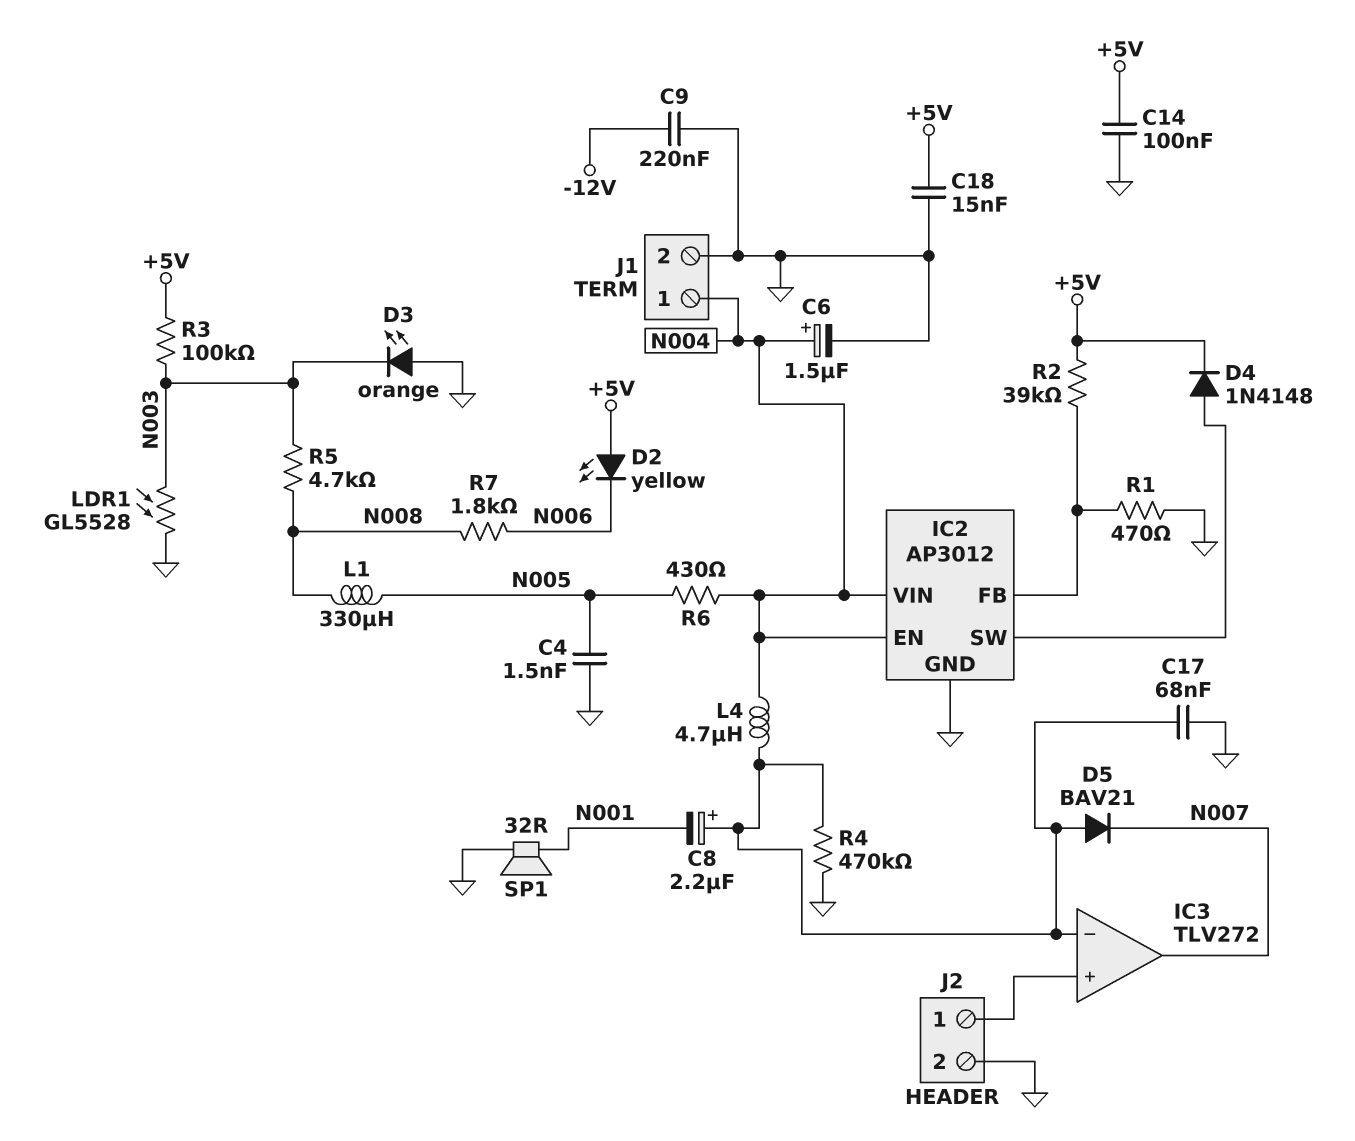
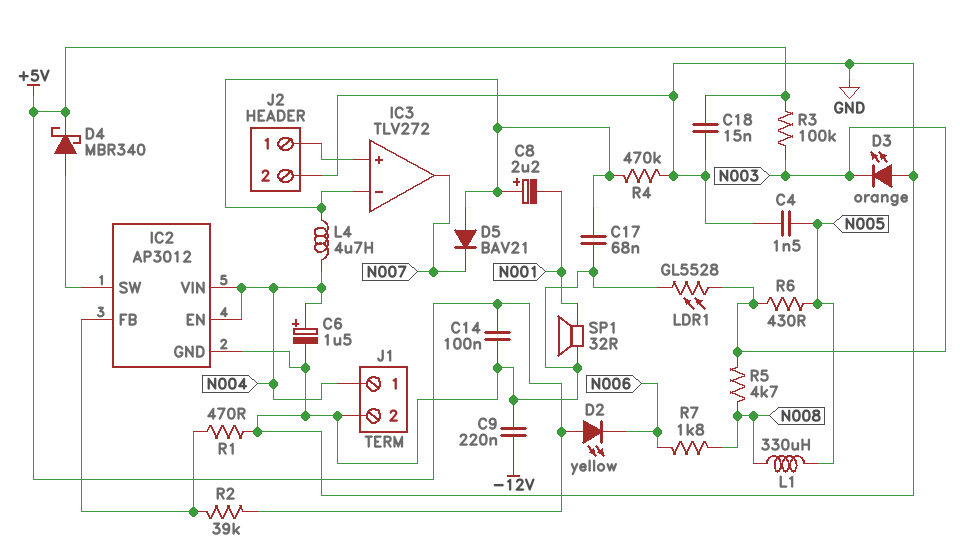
D4: diode 1N4148 (A IC2/SW, K +5V) -> schottky MBR340 (A IC2/SW, K +5V)
R6: 430 (N004, N005) -> 430 (N003, N005)

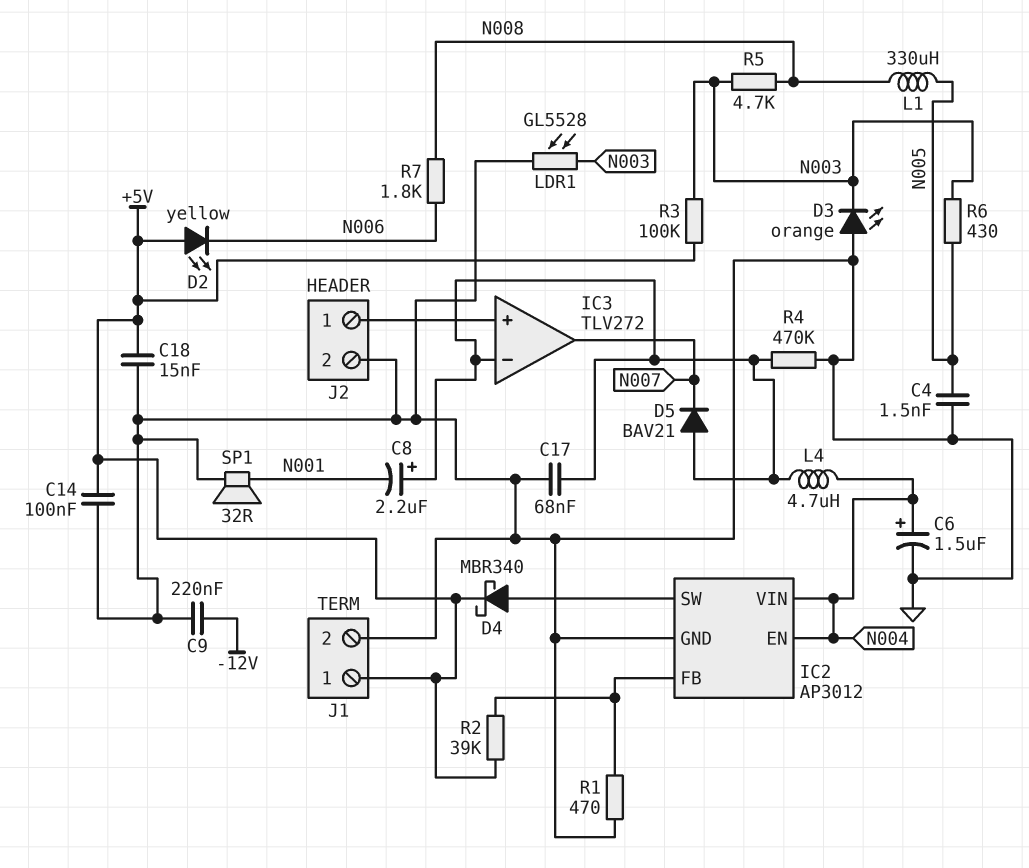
J1 pin 1: N004 -> +5V

